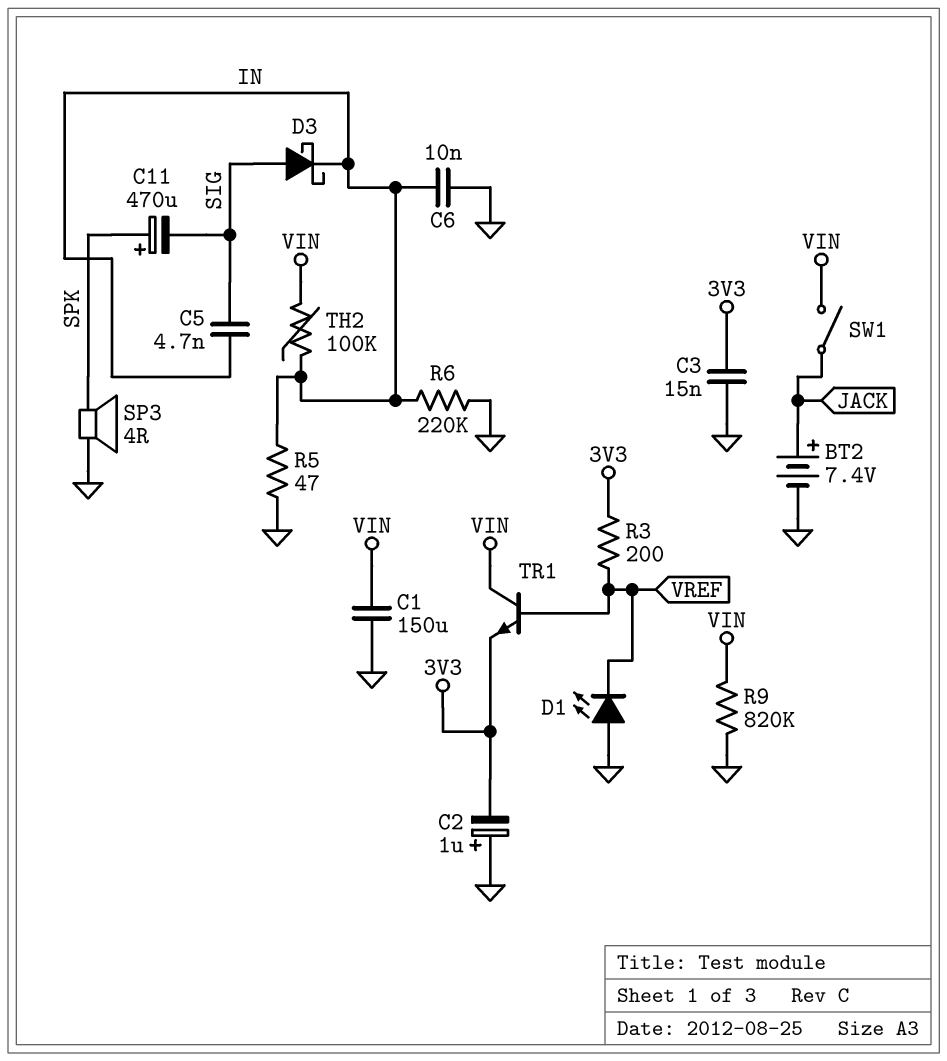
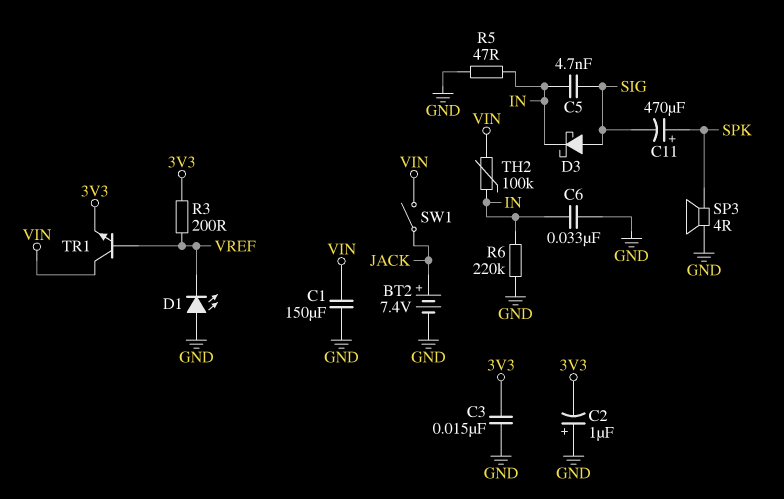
C6: 10nF (GND, IN) -> 33nF (GND, IN)
R9: 820k (GND, VIN) -> none

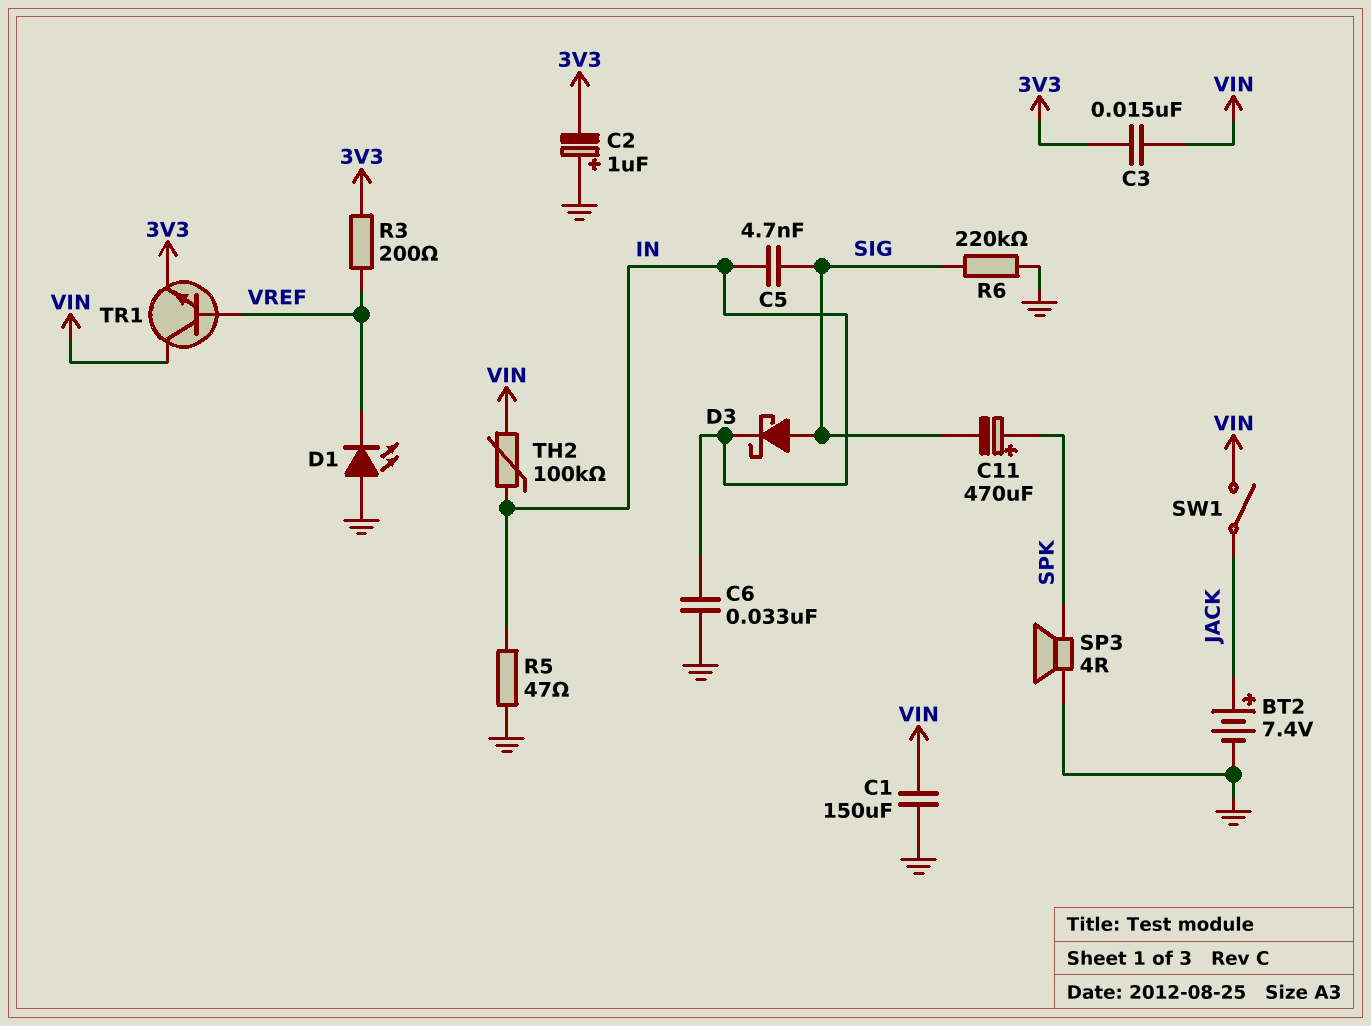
C3: 15nF (3V3, GND) -> 15nF (3V3, VIN)
R6: 220k (GND, IN) -> 220k (GND, SIG)

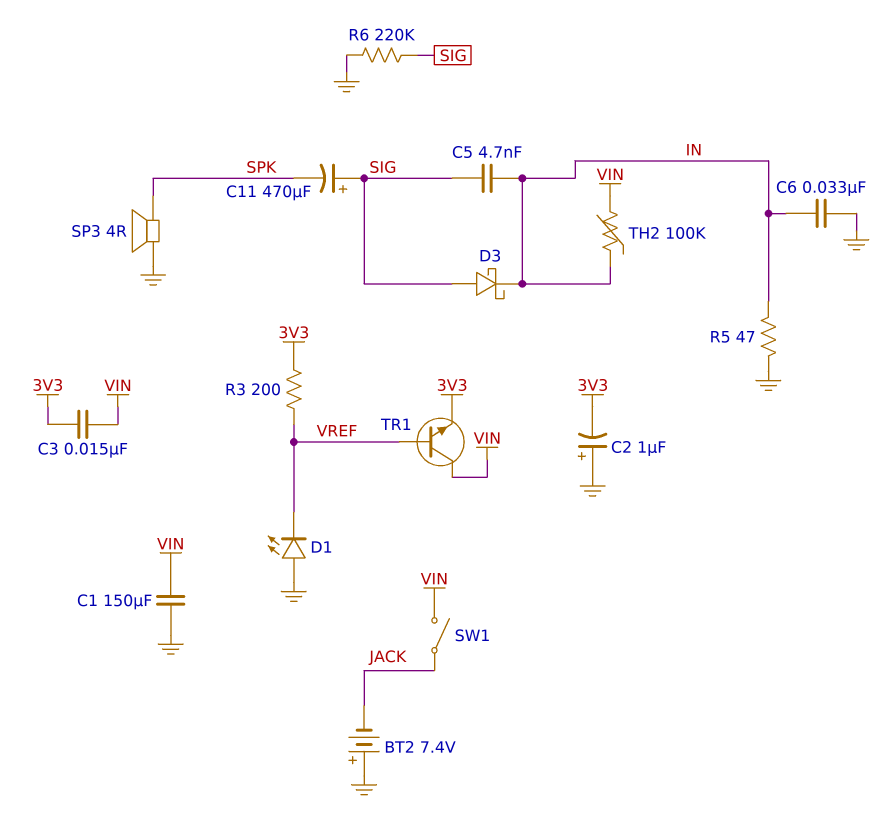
BT2: 7.4V (plus JACK, minus GND) -> 7.4V (plus GND, minus JACK)
C11: 470uF (plus SPK, minus SIG) -> 470uF (plus SIG, minus SPK)

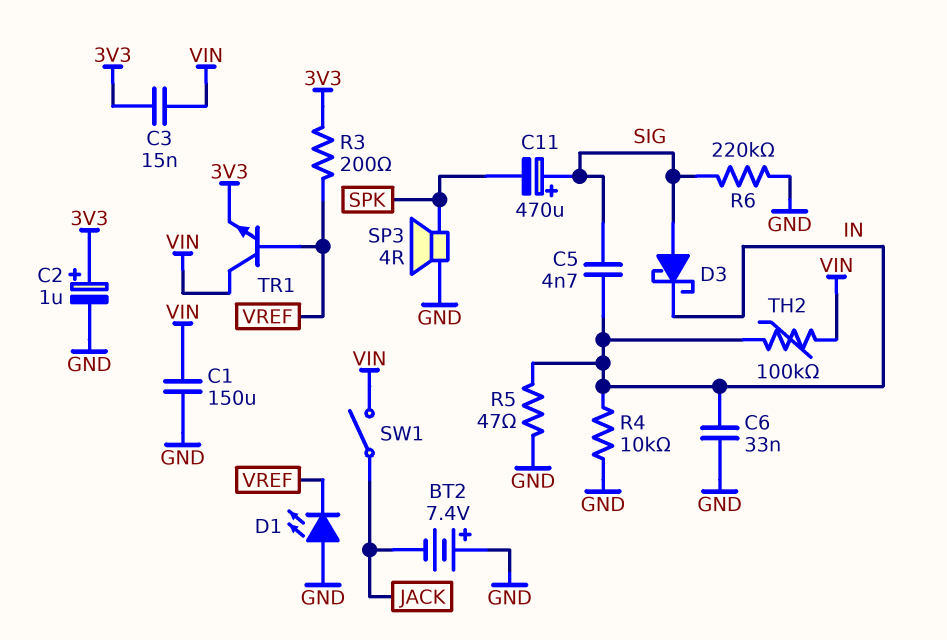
C2: 1uF (plus GND, minus 3V3) -> 1uF (plus 3V3, minus GND)
R4: none -> 10k (GND, IN)

